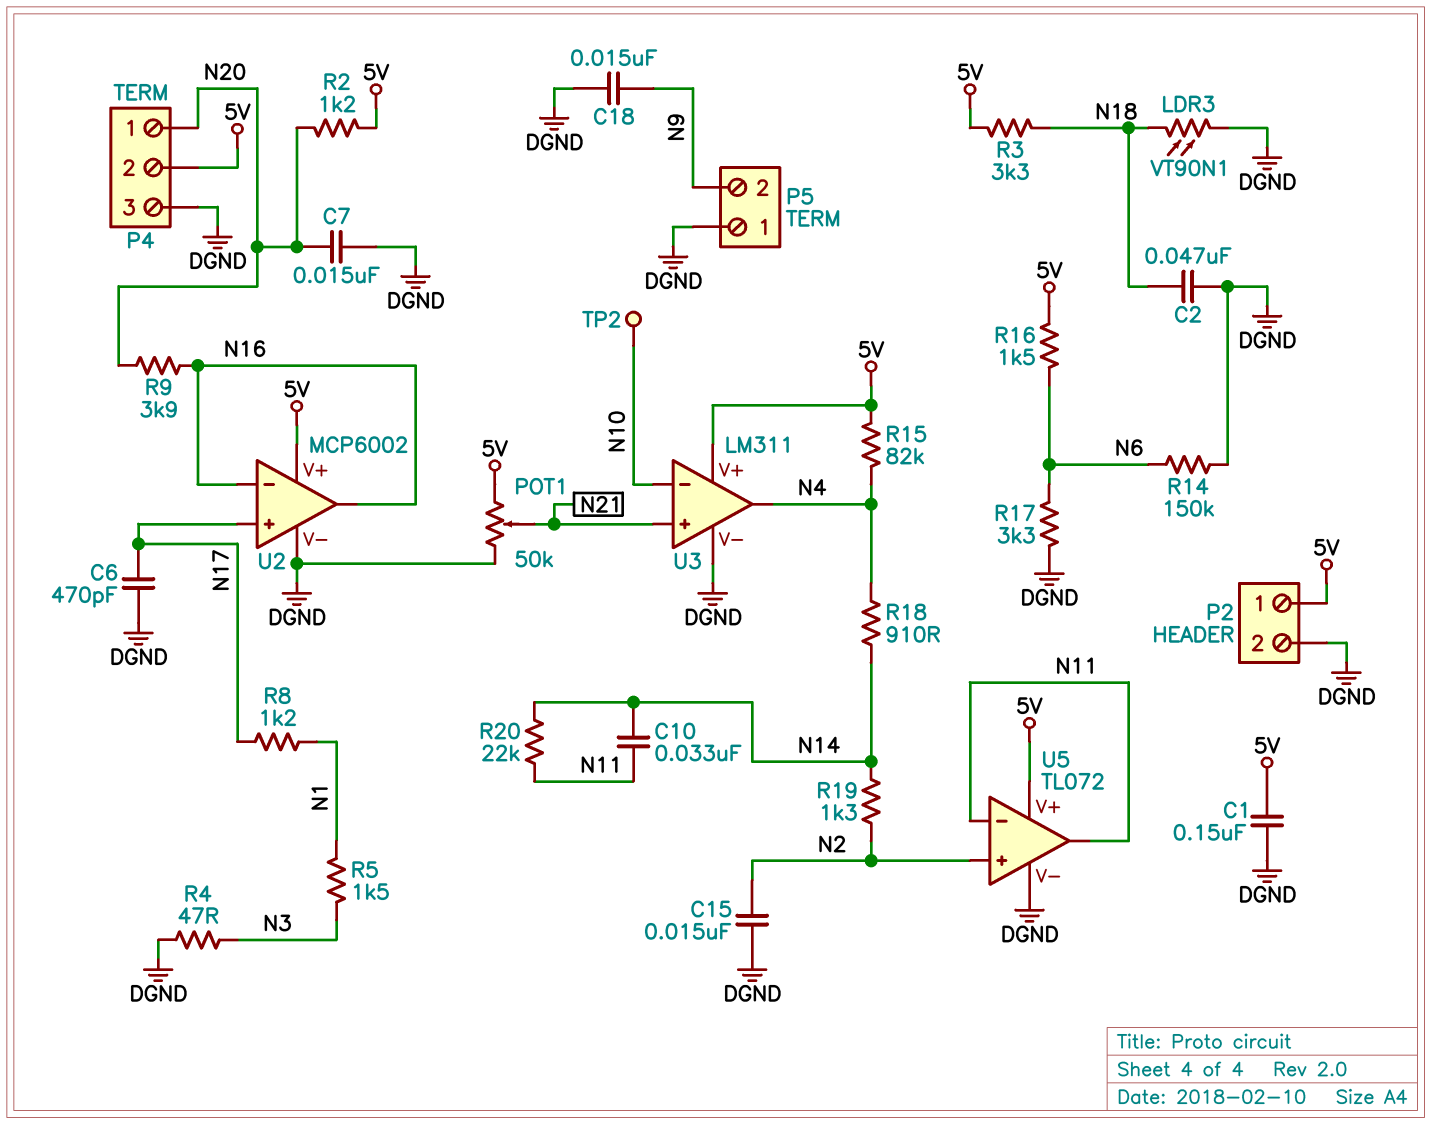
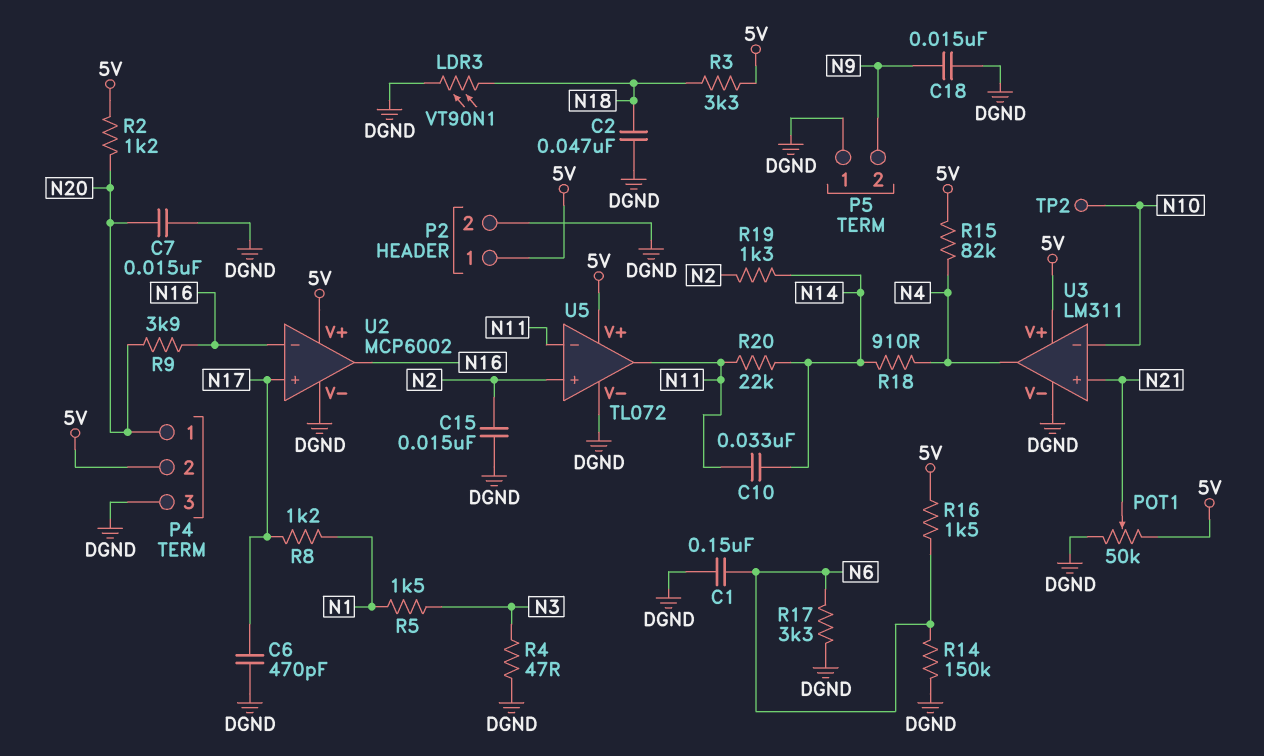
C1: 150nF (5V, DGND) -> 150nF (DGND, N6)

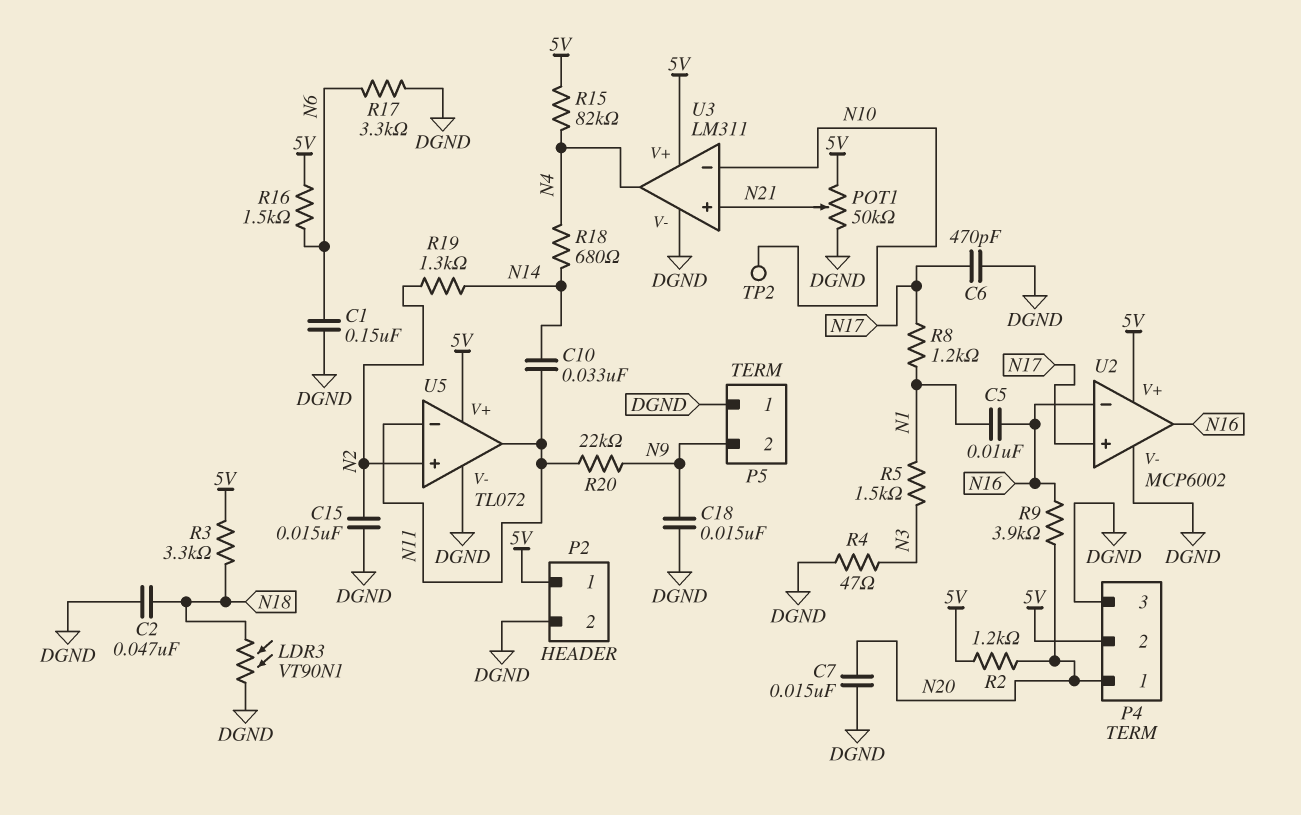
C5: none -> 10nF (N1, N16)
R14: 150k (DGND, N6) -> none
R18: 910 (N4, N14) -> 680 (N4, N14)
R20: 22k (N11, N14) -> 22k (N9, N11)

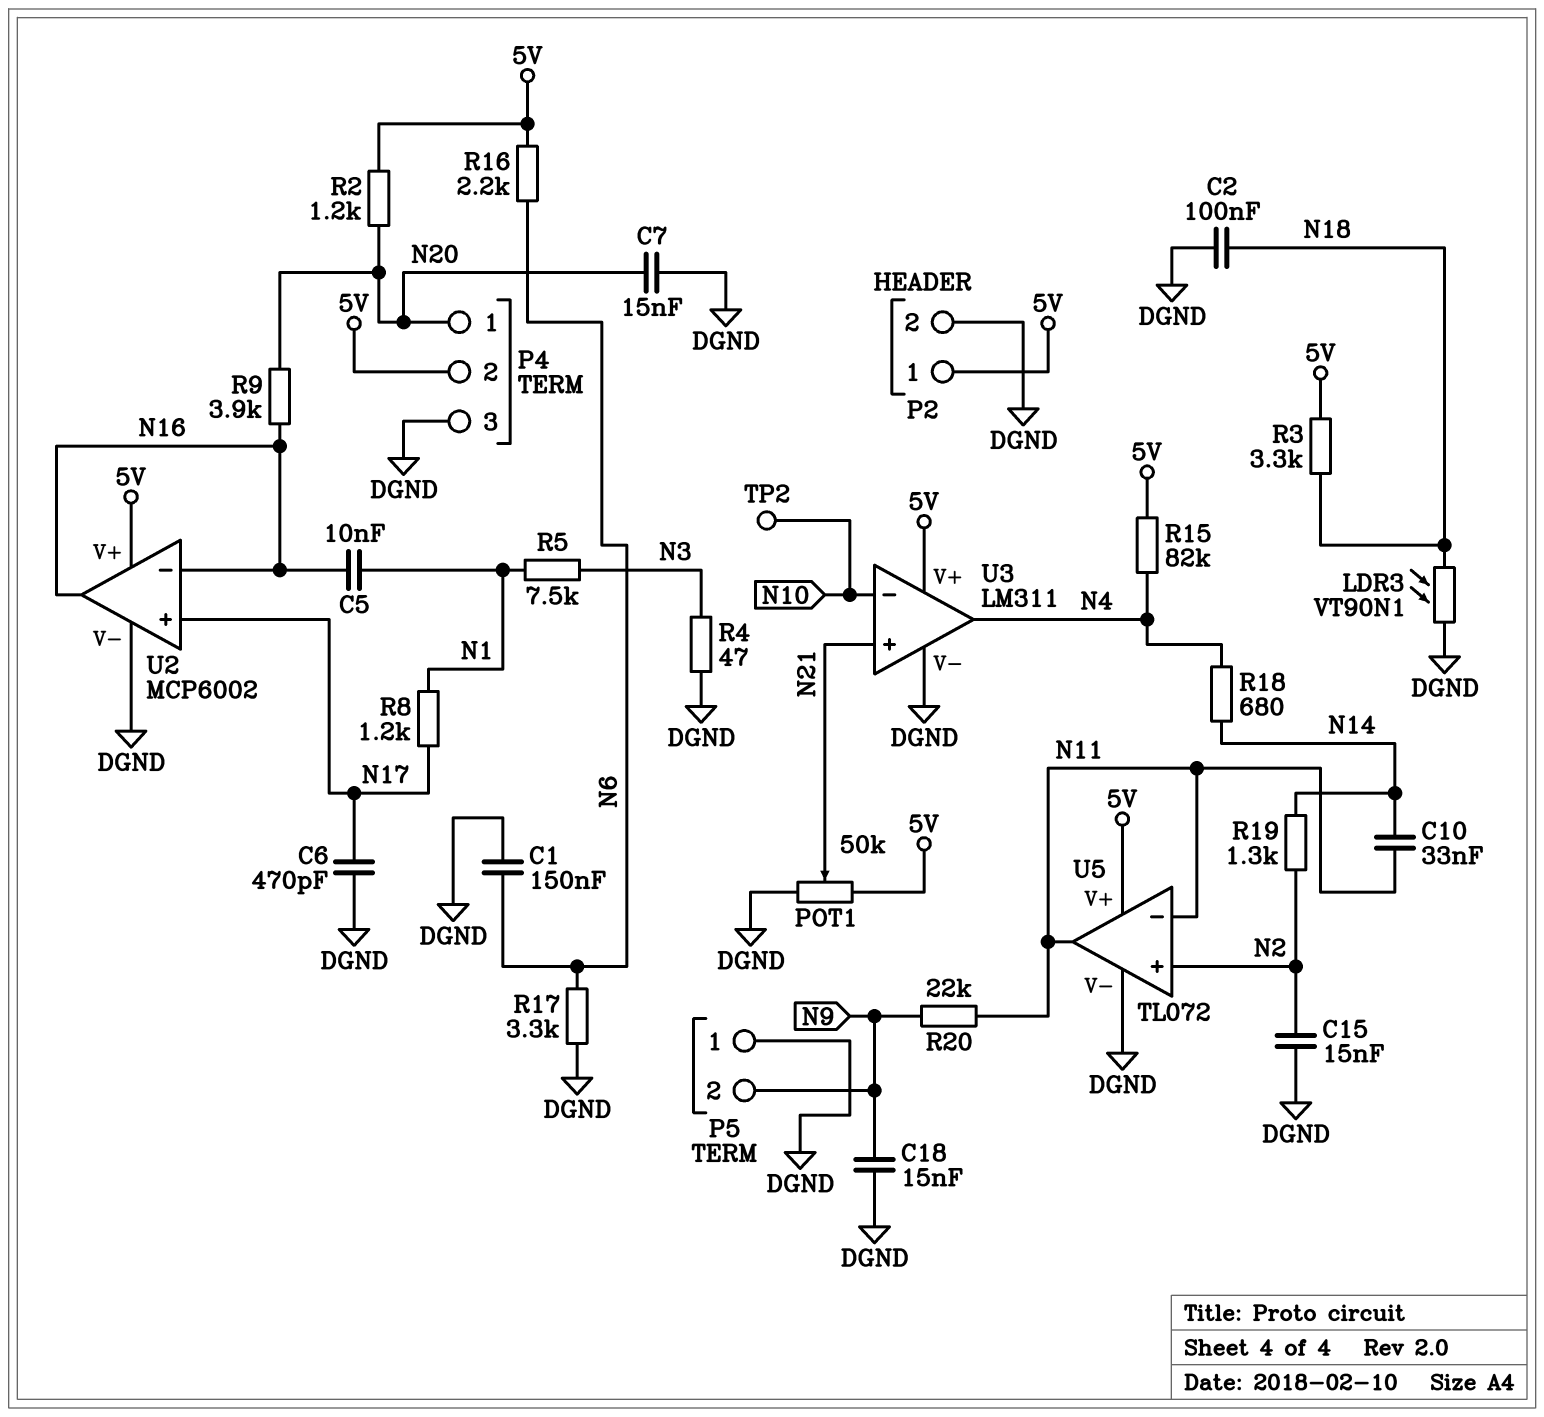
C2: 47nF (DGND, N18) -> 100nF (DGND, N18)
R5: 1.5k (N1, N3) -> 7.5k (N1, N3)
R16: 1.5k (5V, N6) -> 2.2k (5V, N6)

